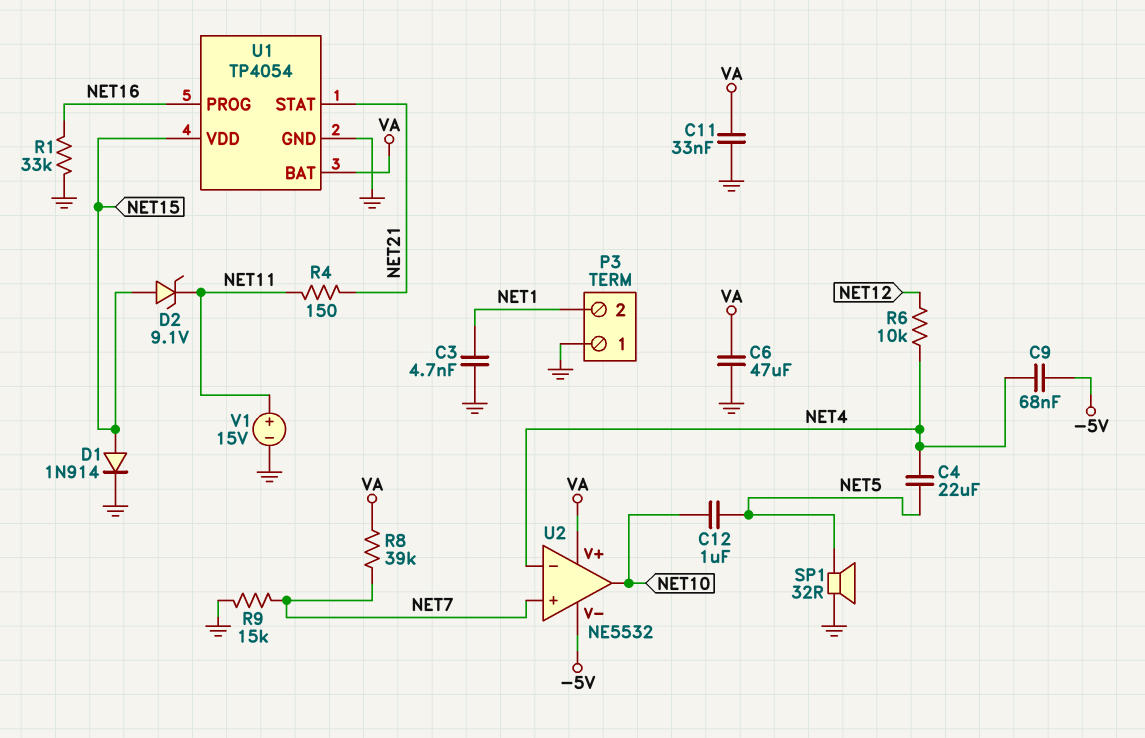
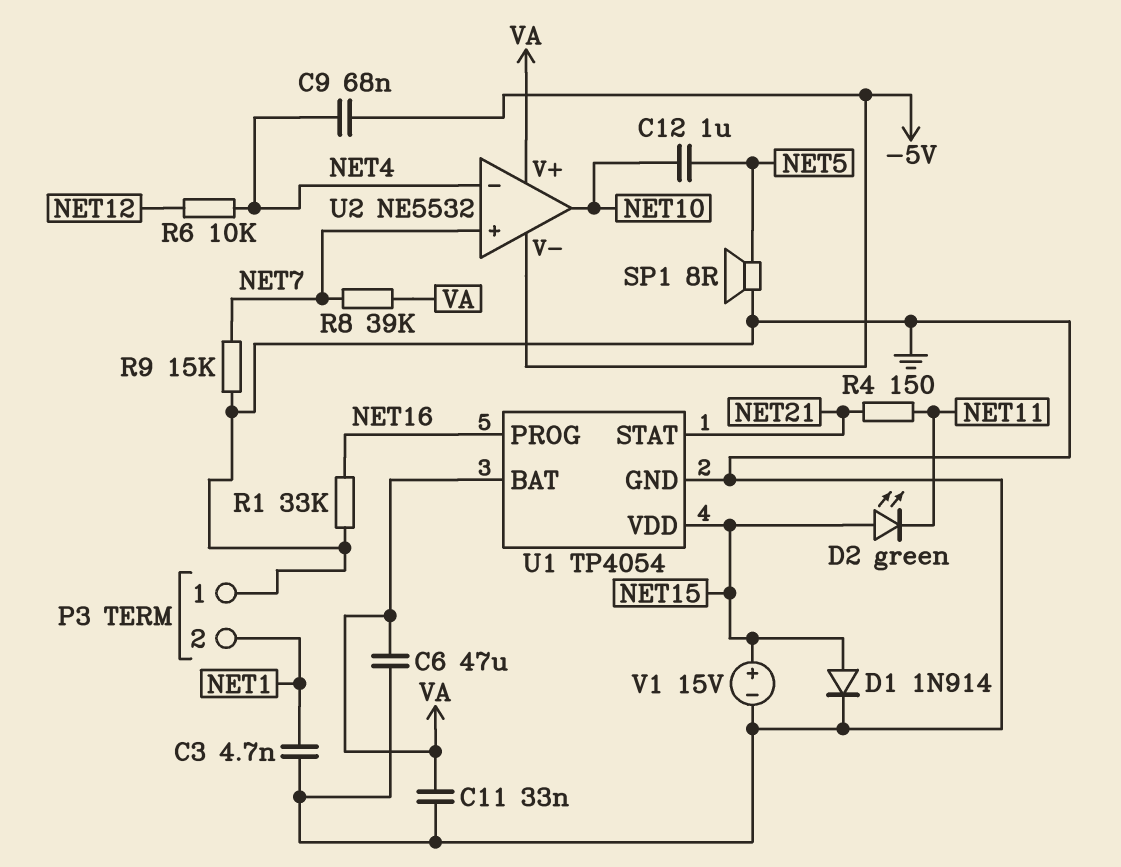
C4: 22uF (NET4, NET5) -> none
D2: zener 9.1V (A NET15, K NET11) -> LED green (A NET15, K NET11)
SP1: speaker 32R (GND, NET5) -> speaker 8R (GND, NET5)
V1: 15V (plus NET11, minus GND) -> 15V (plus NET15, minus GND)

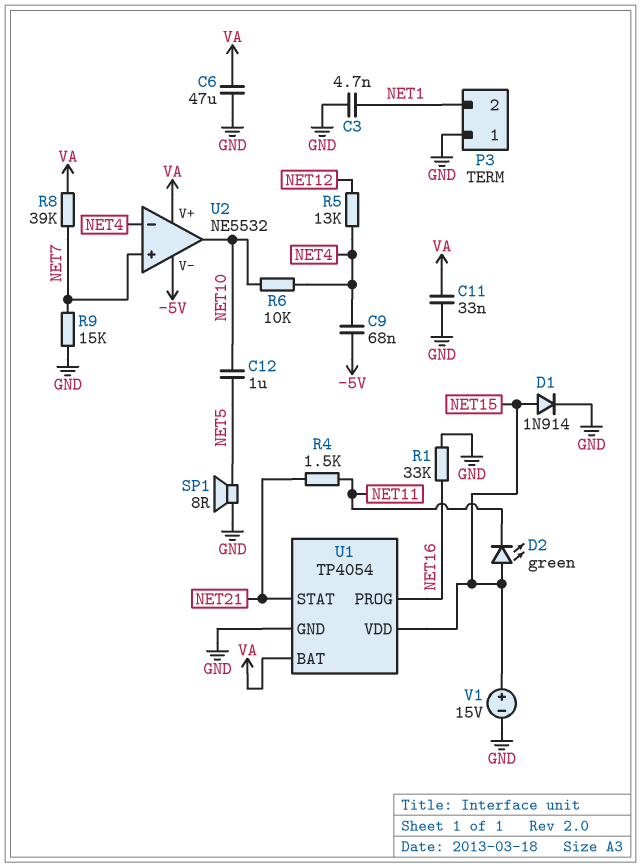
R4: 150 (NET11, NET21) -> 1.5k (NET11, NET21)
R5: none -> 13k (NET4, NET12)
R6: 10k (NET4, NET12) -> 10k (NET4, NET10)

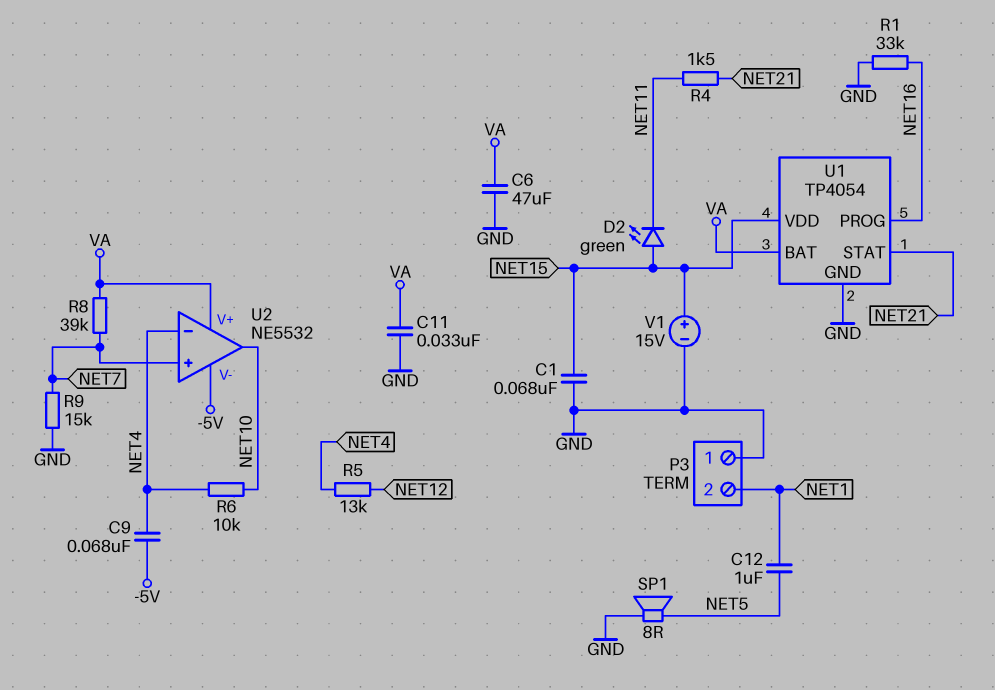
C1: none -> 68nF (GND, NET15)
C3: 4.7nF (GND, NET1) -> none
C12: 1uF (NET5, NET10) -> 1uF (NET1, NET5)
D1: diode 1N914 (A NET15, K GND) -> none

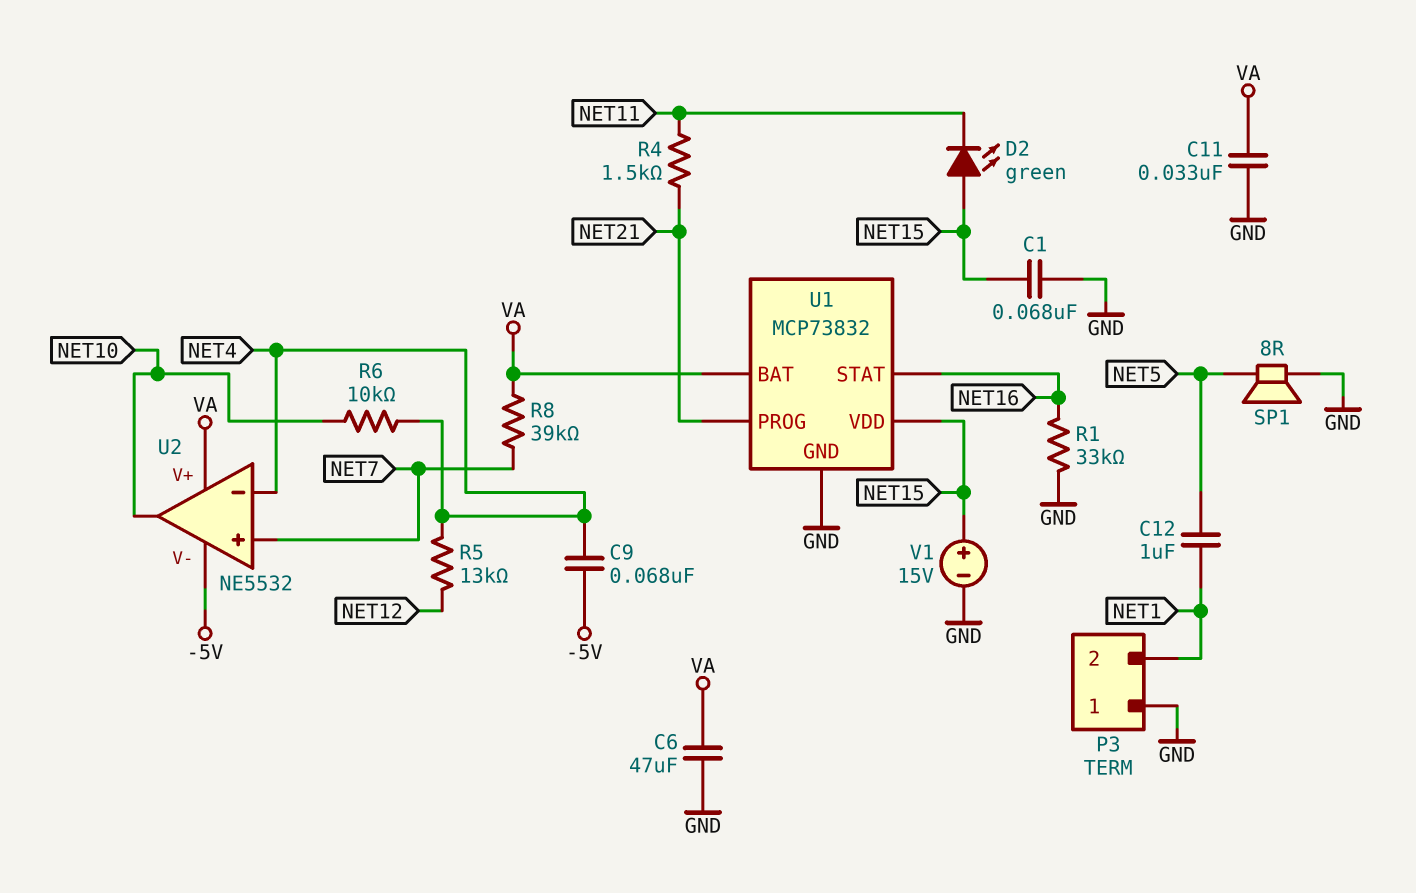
R9: 15k (GND, NET7) -> none
U1: TP4054 -> MCP73832
U1 pin PROG: NET16 -> NET21
U1 pin STAT: NET21 -> NET16

